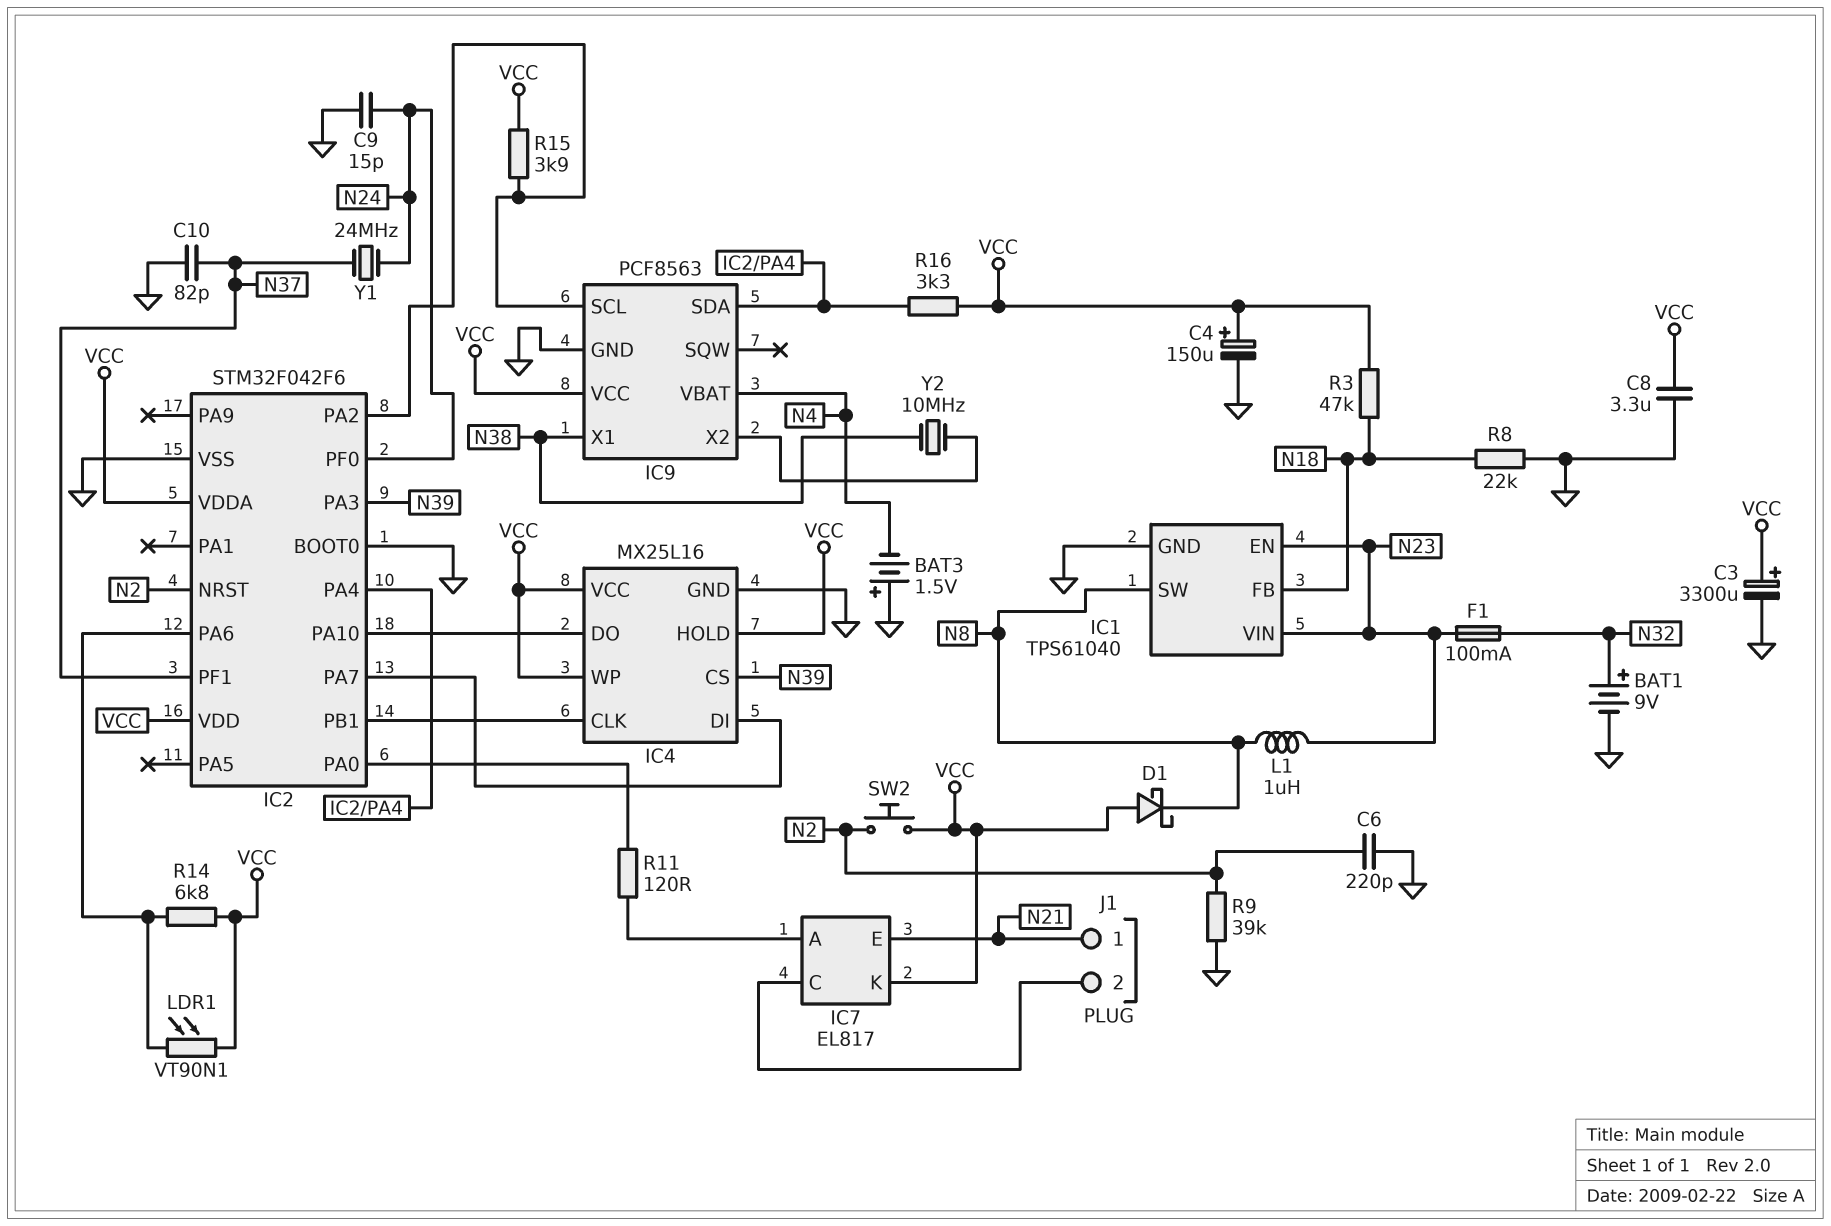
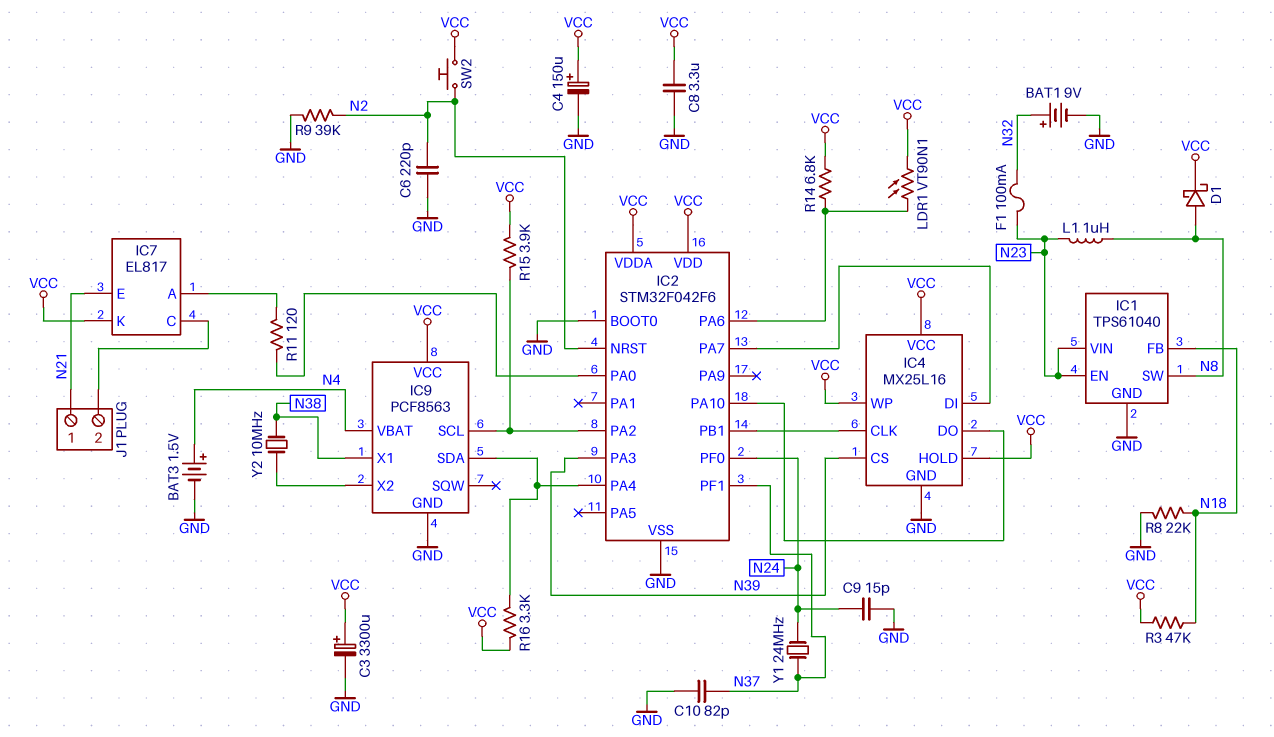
BAT3: 1.5V (plus GND, minus N4) -> 1.5V (plus N4, minus GND)
D1: schottky (A VCC, K N8) -> schottky (A N8, K VCC)

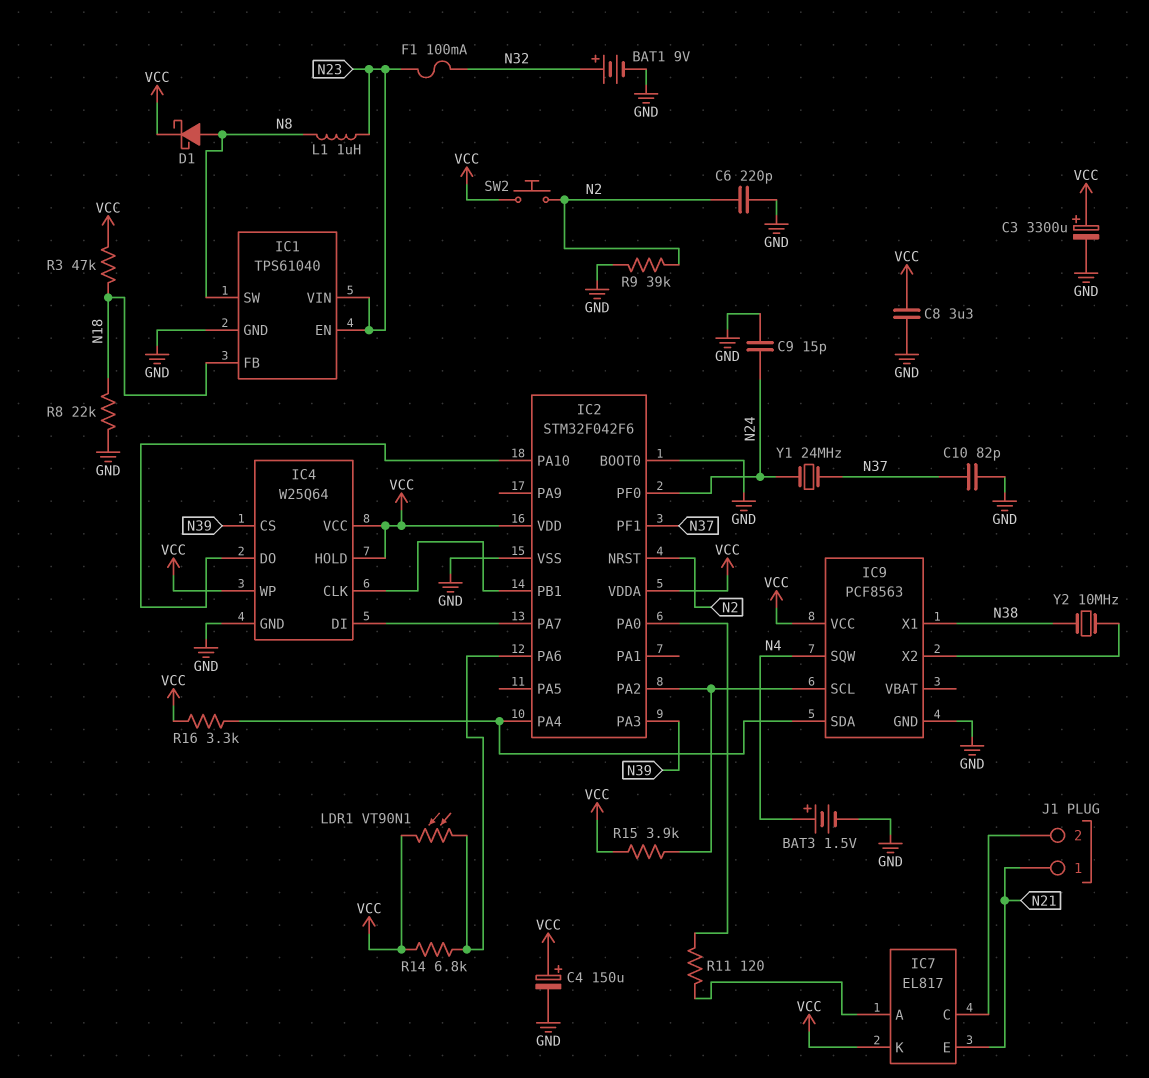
IC4: MX25L16 -> W25Q64
IC9 pin SQW: none -> N4
IC9 pin VBAT: N4 -> none

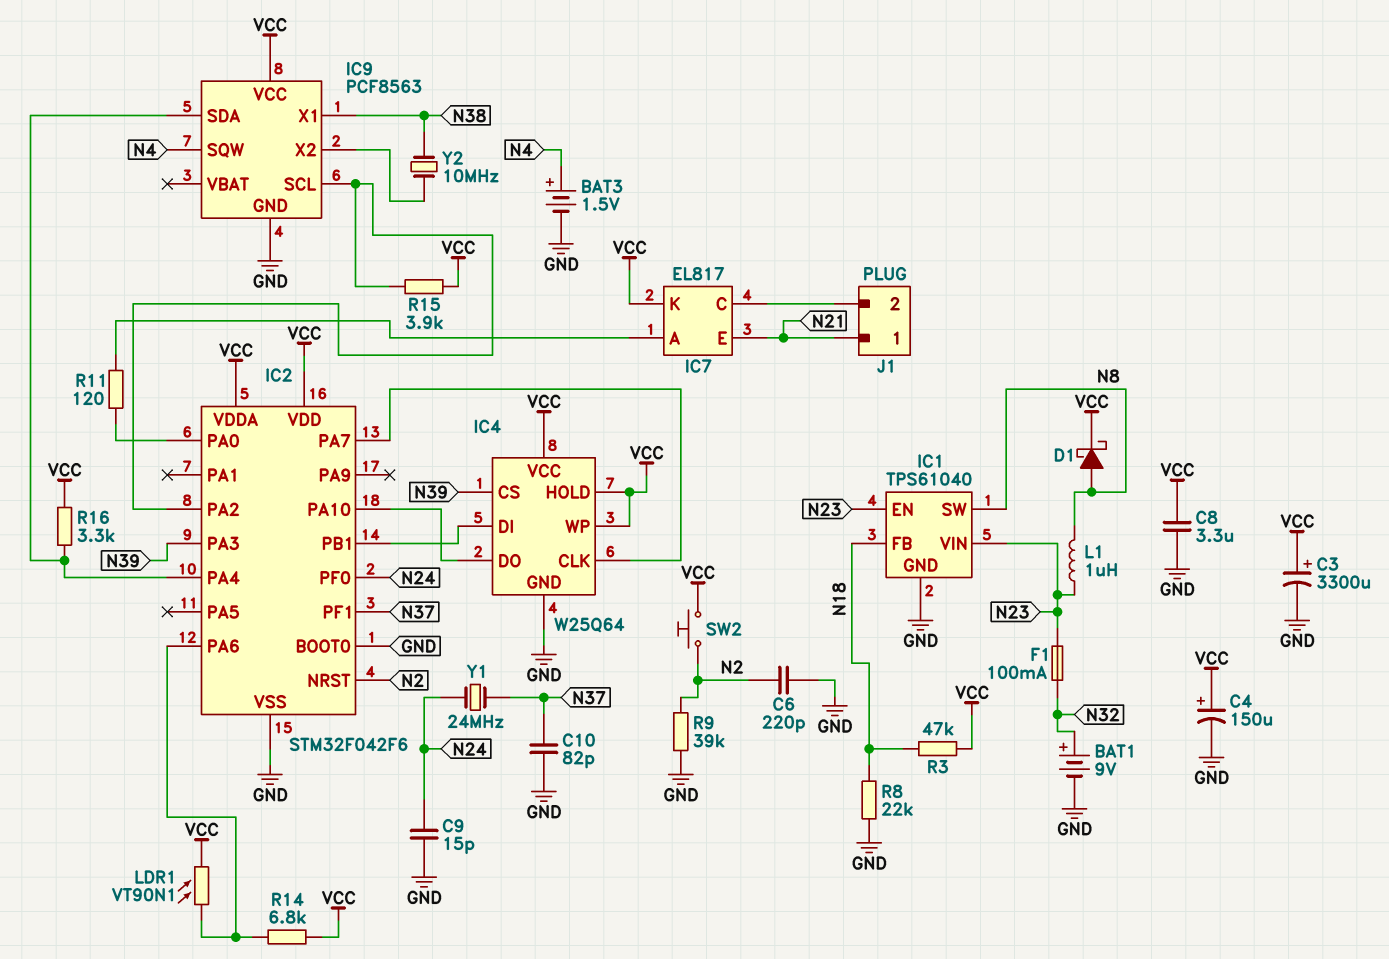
IC4 pin CLK: IC2/PB1 -> IC2/PA7
IC4 pin DI: IC2/PA7 -> IC2/PB1

